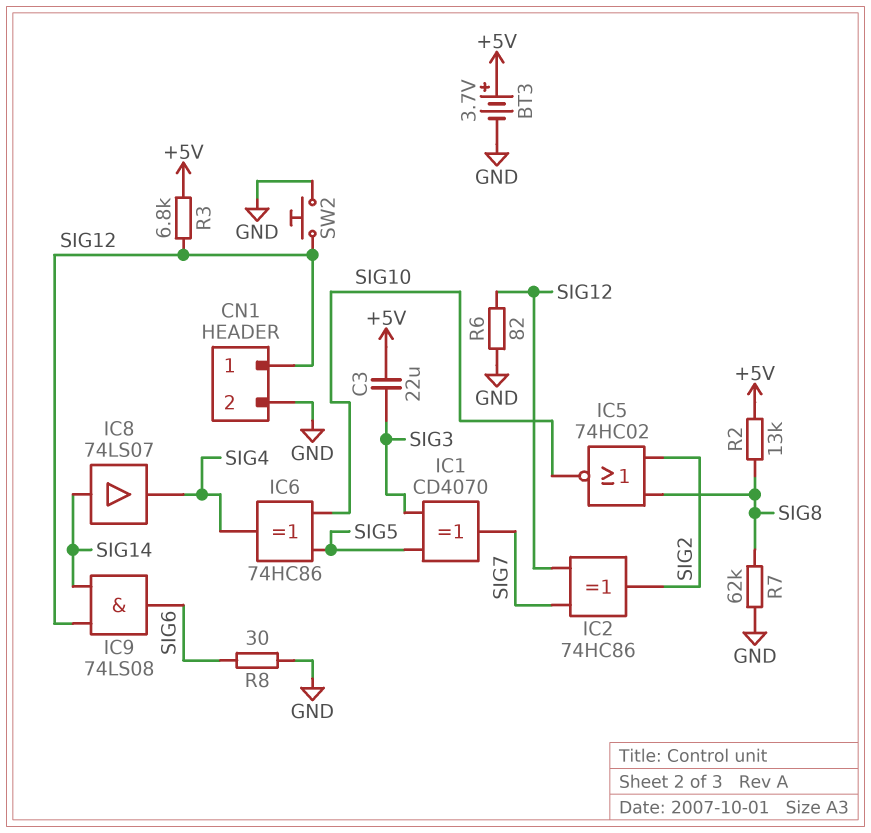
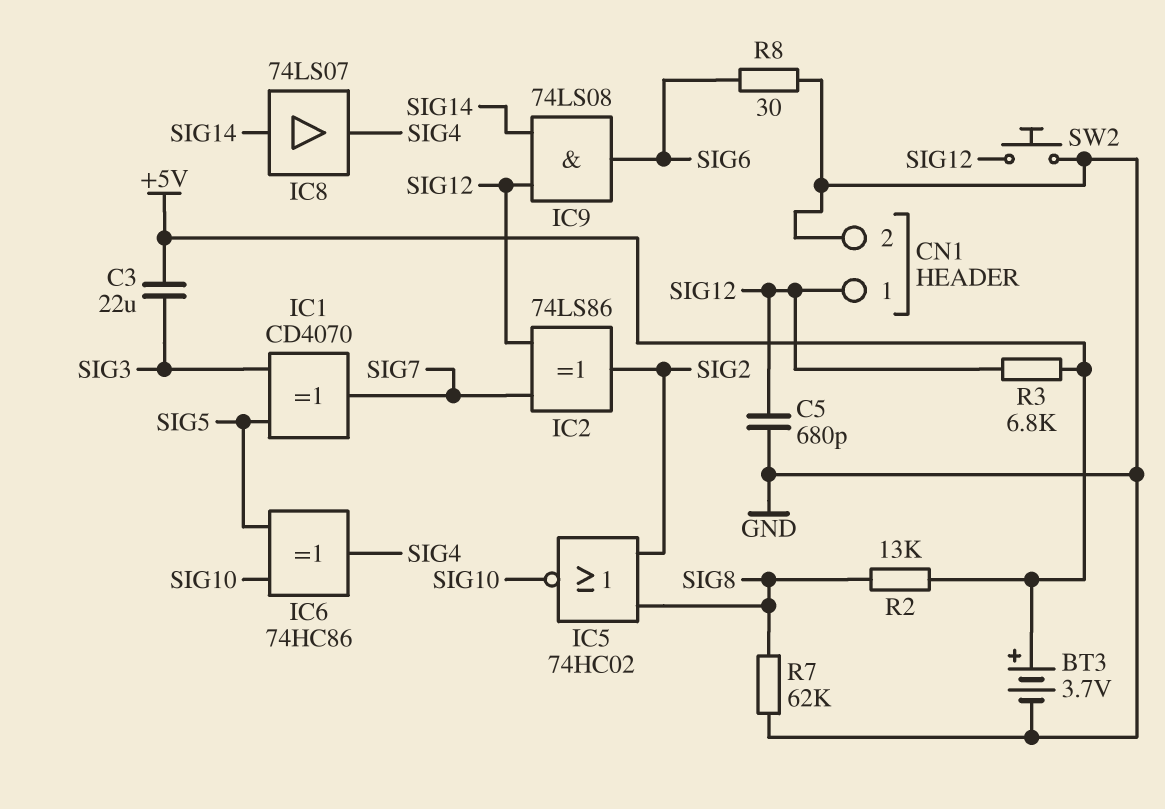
C5: none -> 680pF (GND, SIG12)
IC2: XOR 74HC86 (in SIG7, in SIG12, out SIG2) -> XOR 74LS86 (in SIG7, in SIG12, out SIG2)
R6: 82 (GND, SIG12) -> none

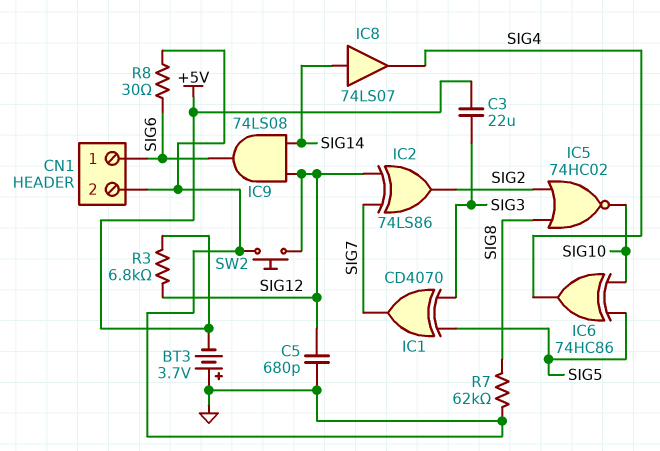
BT3: 3.7V (plus +5V, minus GND) -> 3.7V (plus GND, minus +5V)
CN1 pin 1: SIG12 -> SIG6
R2: 13k (+5V, SIG8) -> none

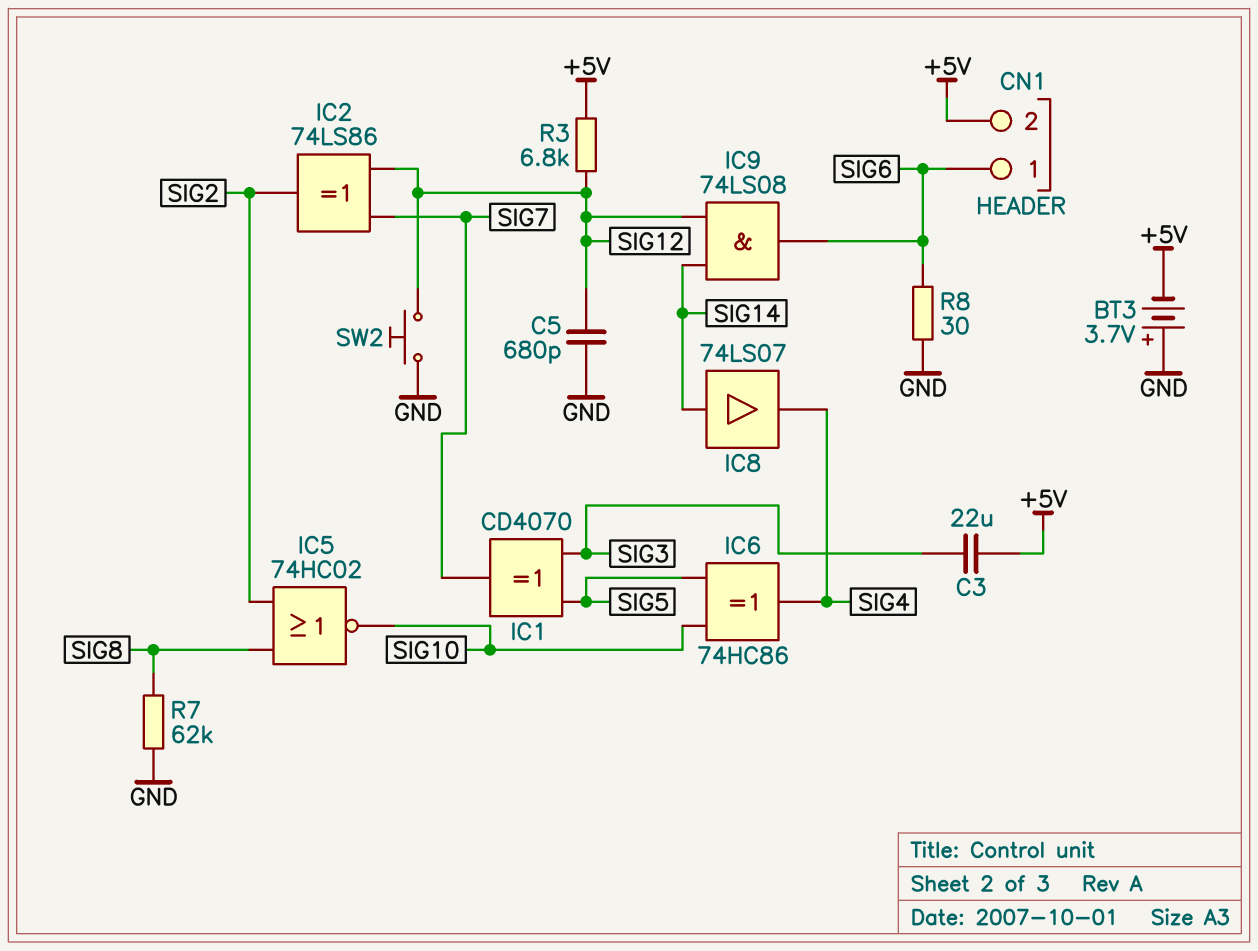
CN1 pin 2: GND -> +5V

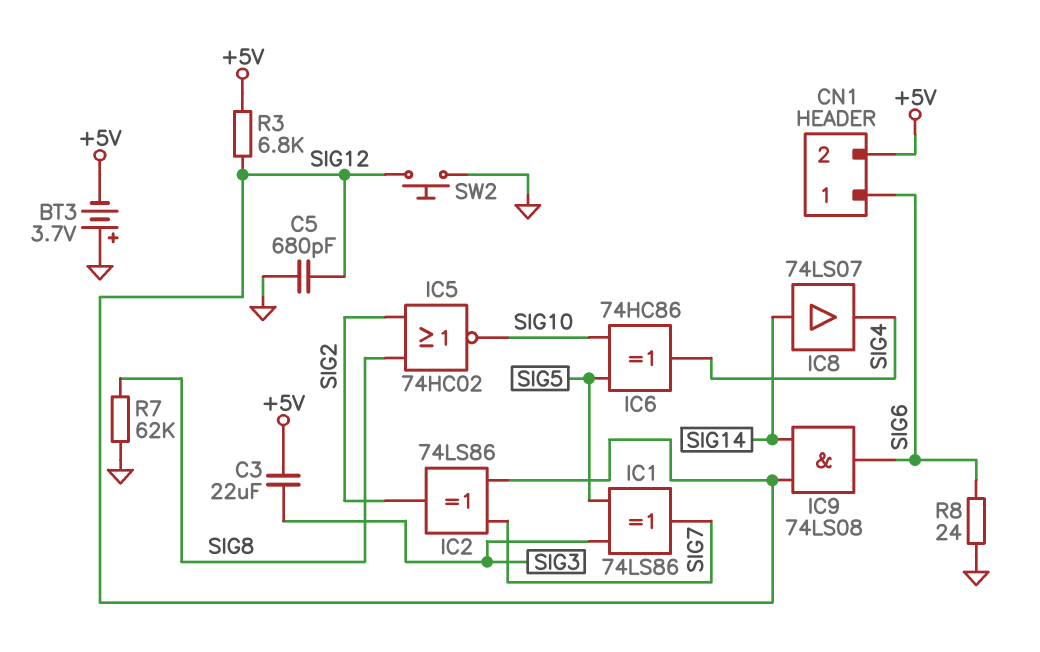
IC1: XOR CD4070 (in SIG3, in SIG5, out SIG7) -> XOR 74LS86 (in SIG3, in SIG5, out SIG7)
R8: 30 (GND, SIG6) -> 24 (GND, SIG6)

